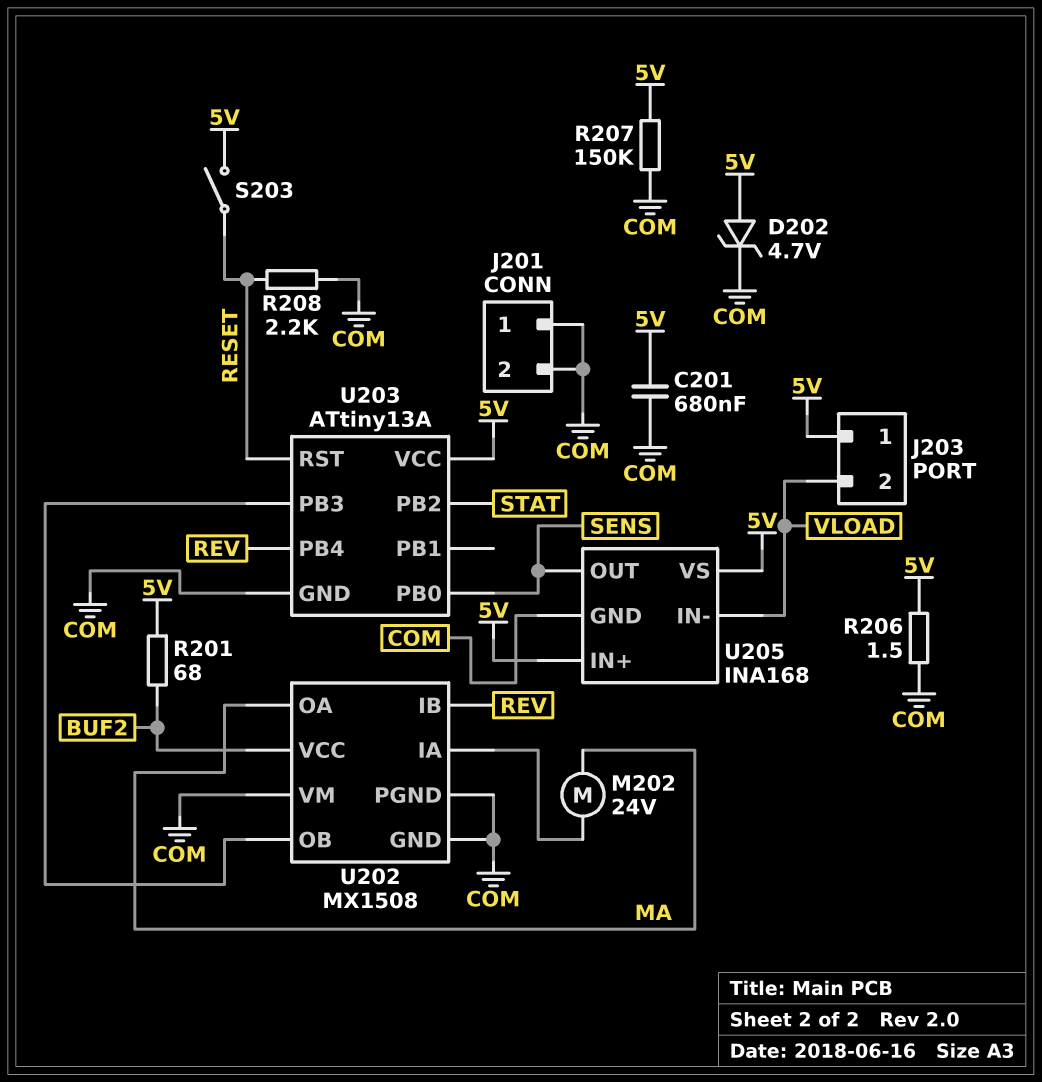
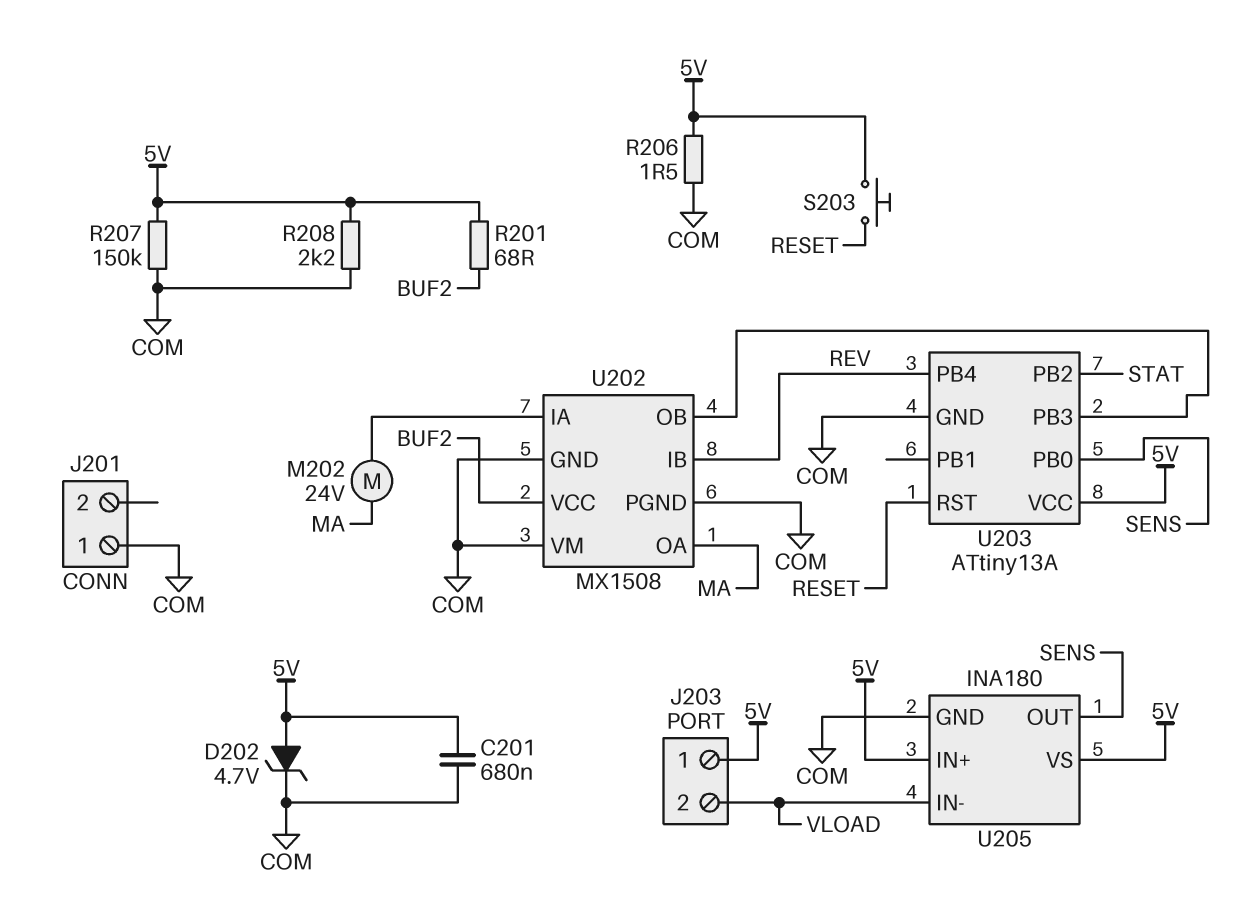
J201 pin 2: COM -> none
R208: 2.2k (COM, RESET) -> 2.2k (5V, COM)
S203: switch (5V, RESET) -> button (5V, RESET)
U205: INA168 -> INA180

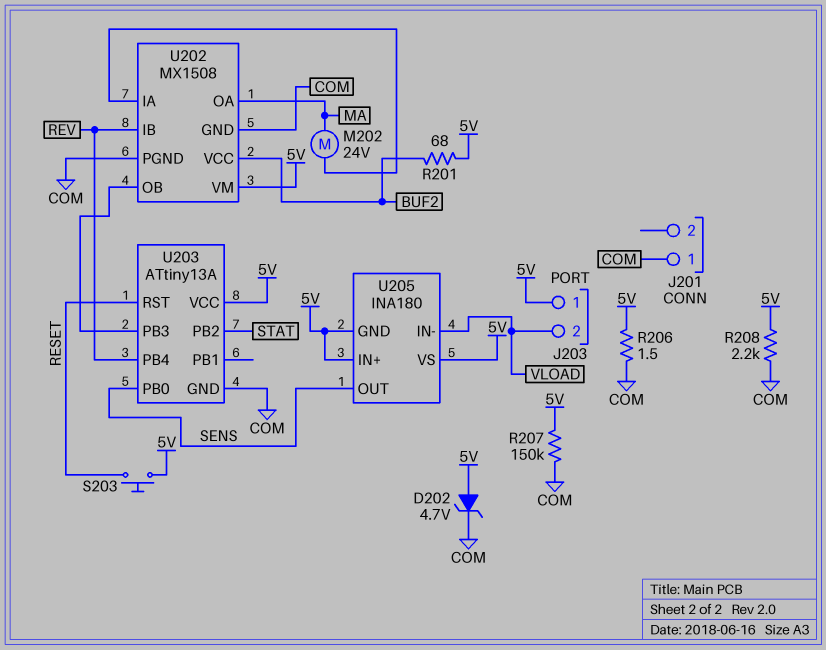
C201: 680nF (5V, COM) -> none
U202 pin VM: COM -> 5V
U205 pin GND: COM -> 5V

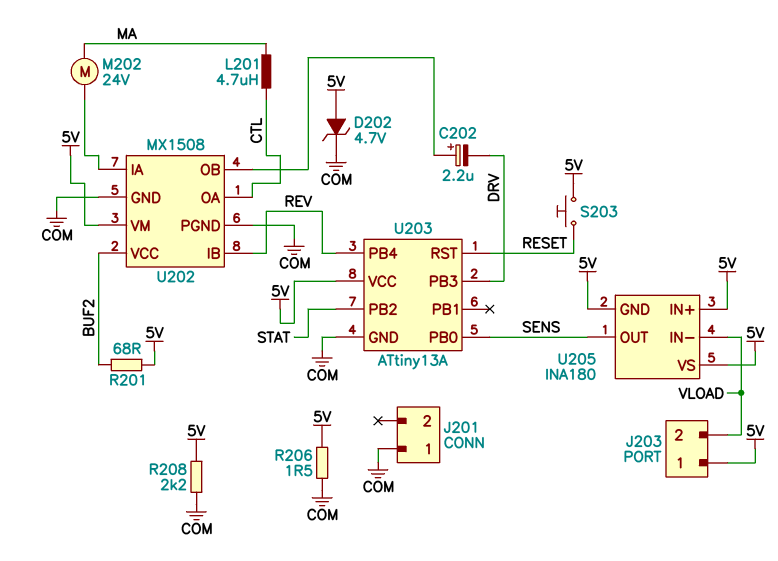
C202: none -> 2.2uF (plus U202/OB, minus DRV)
L201: none -> 4.7uH (CTL, MA)
R207: 150k (5V, COM) -> none
U202 pin OA: MA -> CTL
U203 pin PB3: U202/OB -> DRV

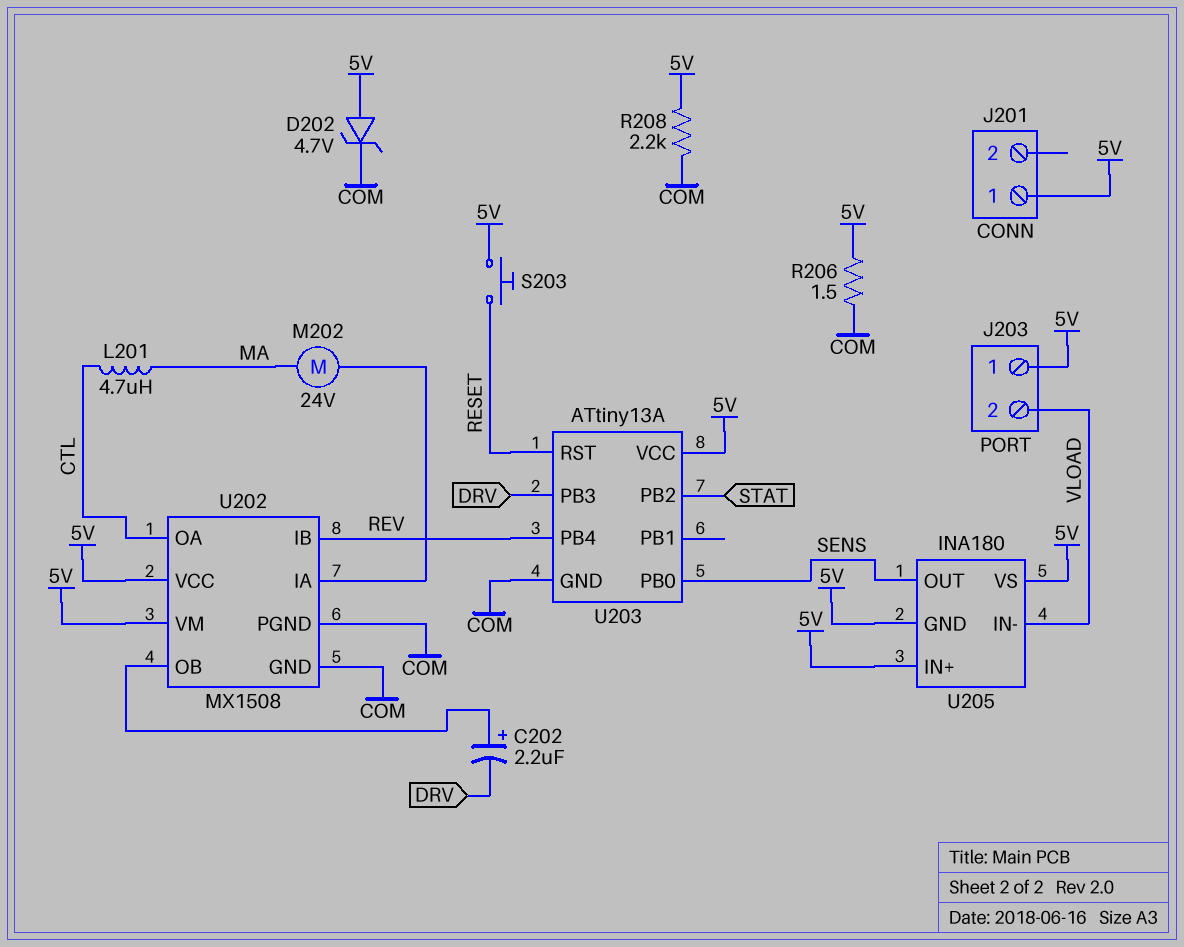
J201 pin 1: COM -> 5V
R201: 68 (5V, BUF2) -> none
U202 pin VCC: BUF2 -> 5V

